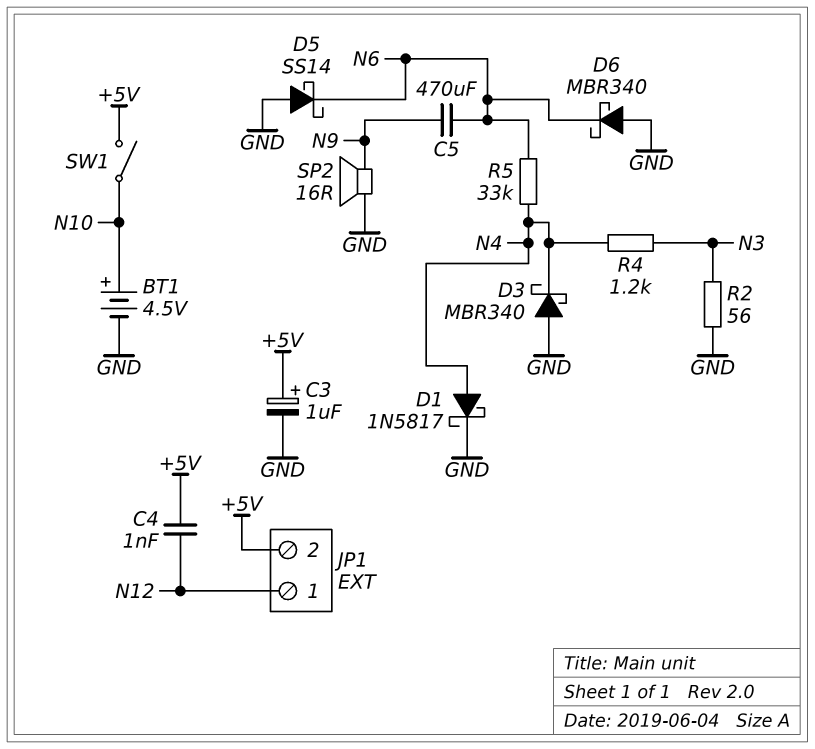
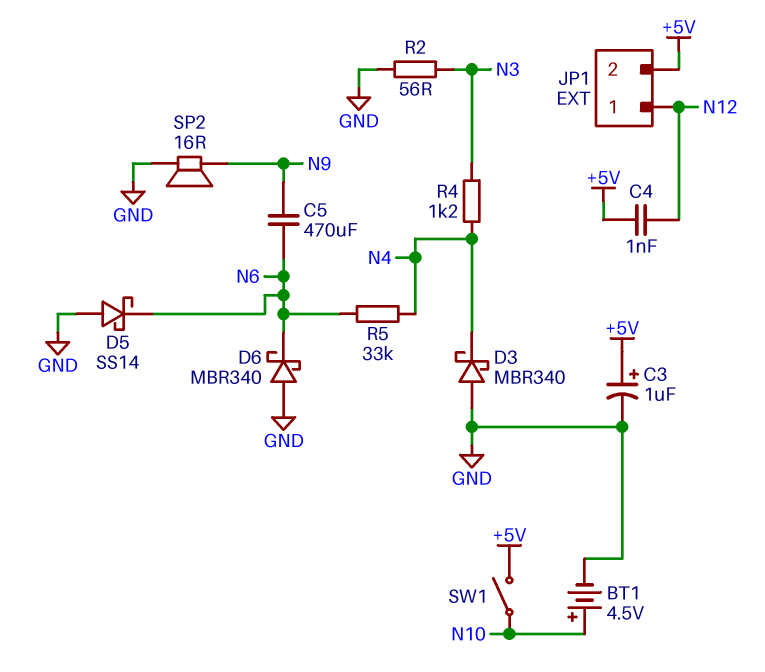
D1: schottky 1N5817 (A N4, K GND) -> none

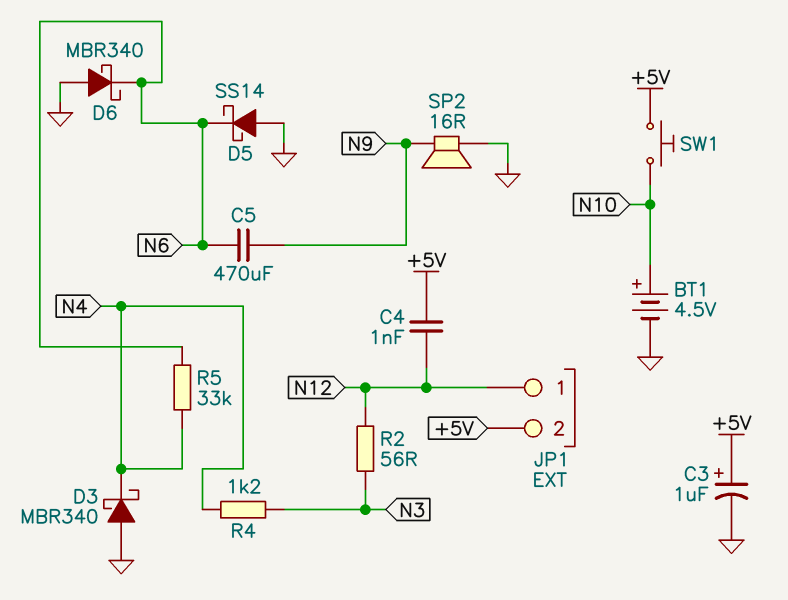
R2: 56 (GND, N3) -> 56 (N3, N12)
SW1: switch (+5V, N10) -> button (+5V, N10)

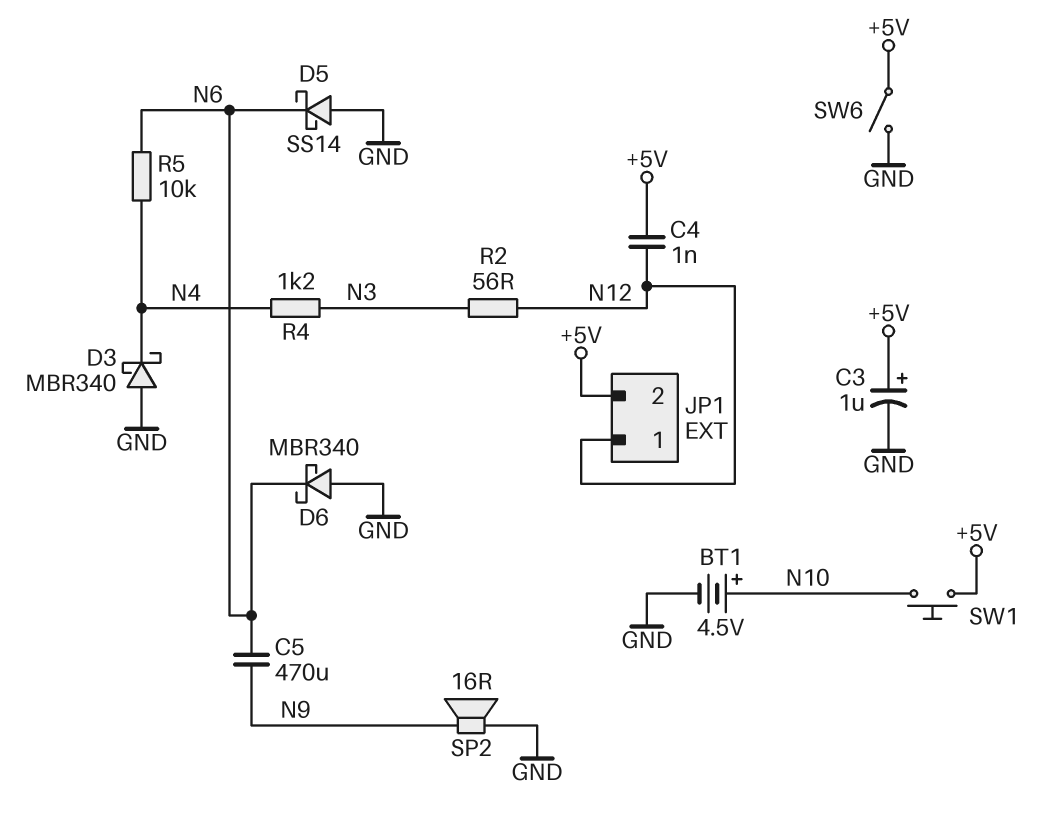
R5: 33k (N4, N6) -> 10k (N4, N6)
SW6: none -> switch (+5V, GND)

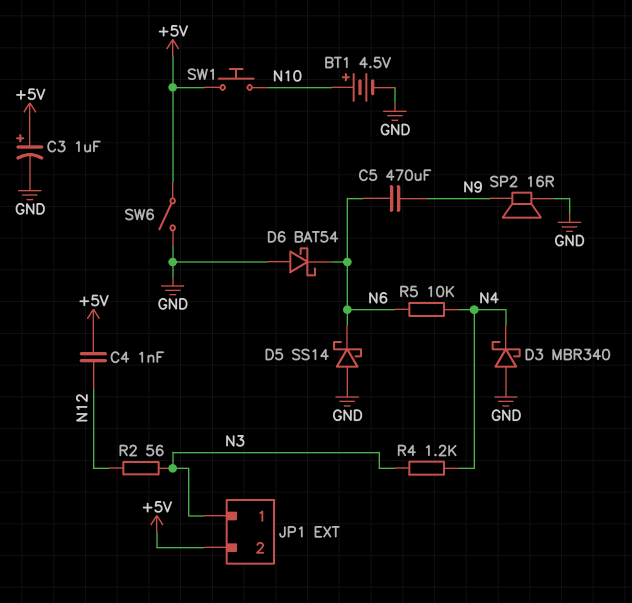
D6: schottky MBR340 (A GND, K N6) -> schottky BAT54 (A GND, K N6)
JP1 pin 1: N12 -> N3

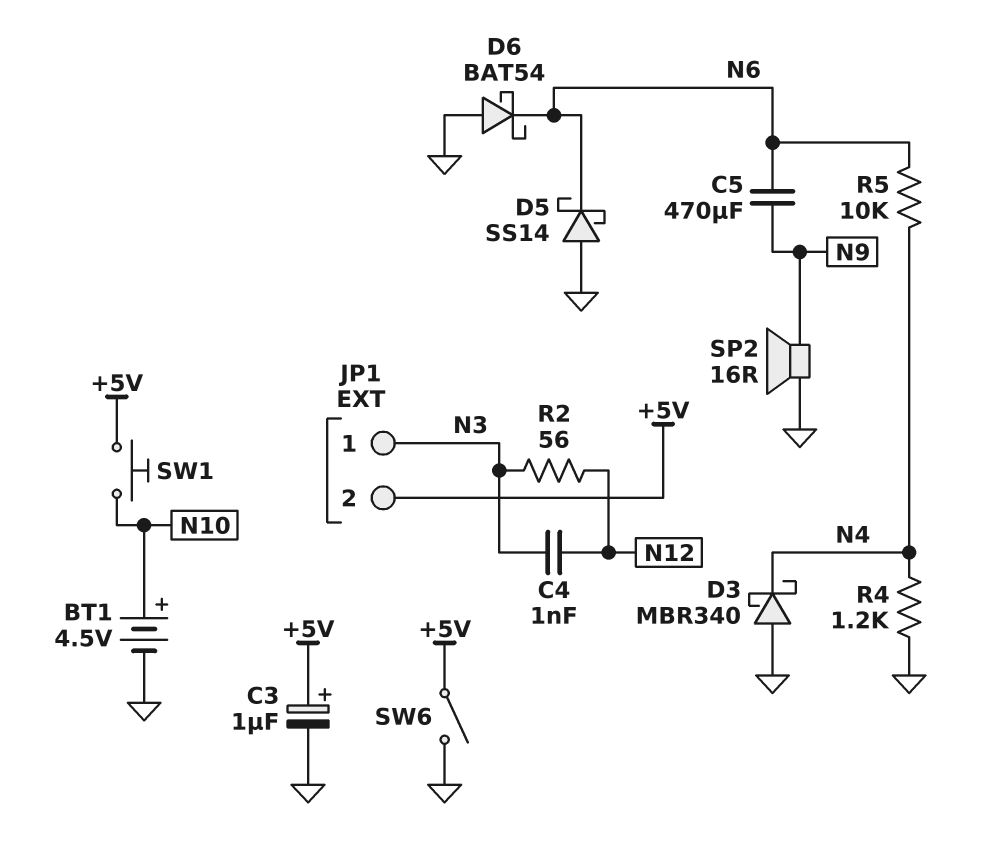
C4: 1nF (+5V, N12) -> 1nF (N3, N12)
R4: 1.2k (N3, N4) -> 1.2k (GND, N4)

